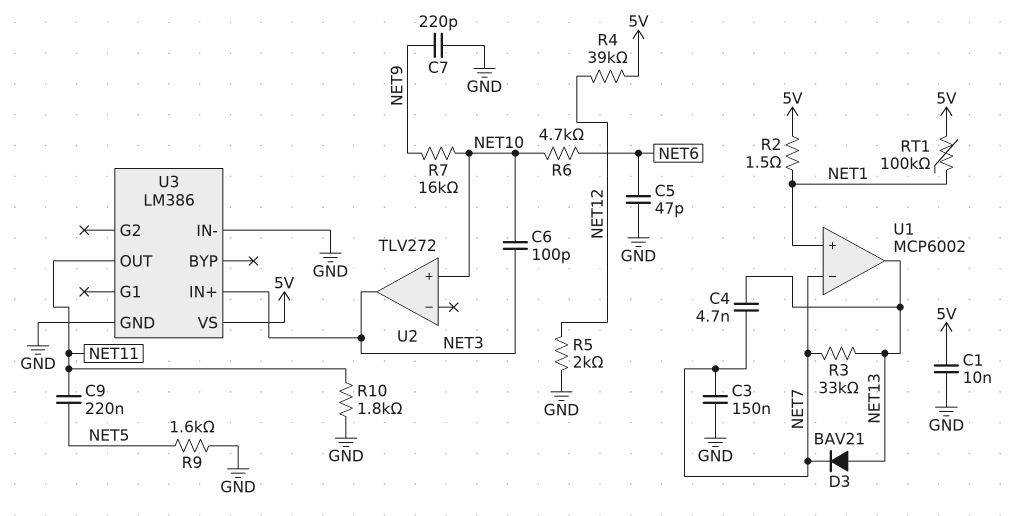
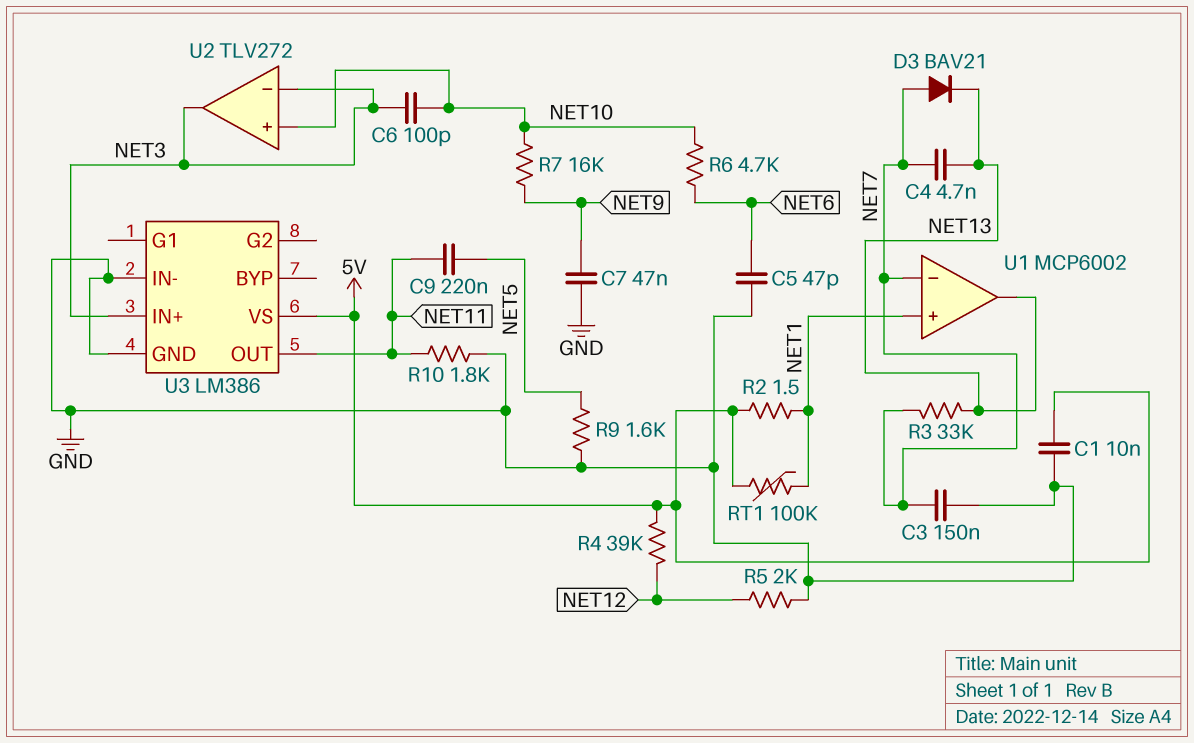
C7: 220pF (GND, NET9) -> 47nF (GND, NET9)
D3: diode BAV21 (A NET13, K NET7) -> diode BAV21 (A NET7, K NET13)
U2 pin in-: none -> NET3

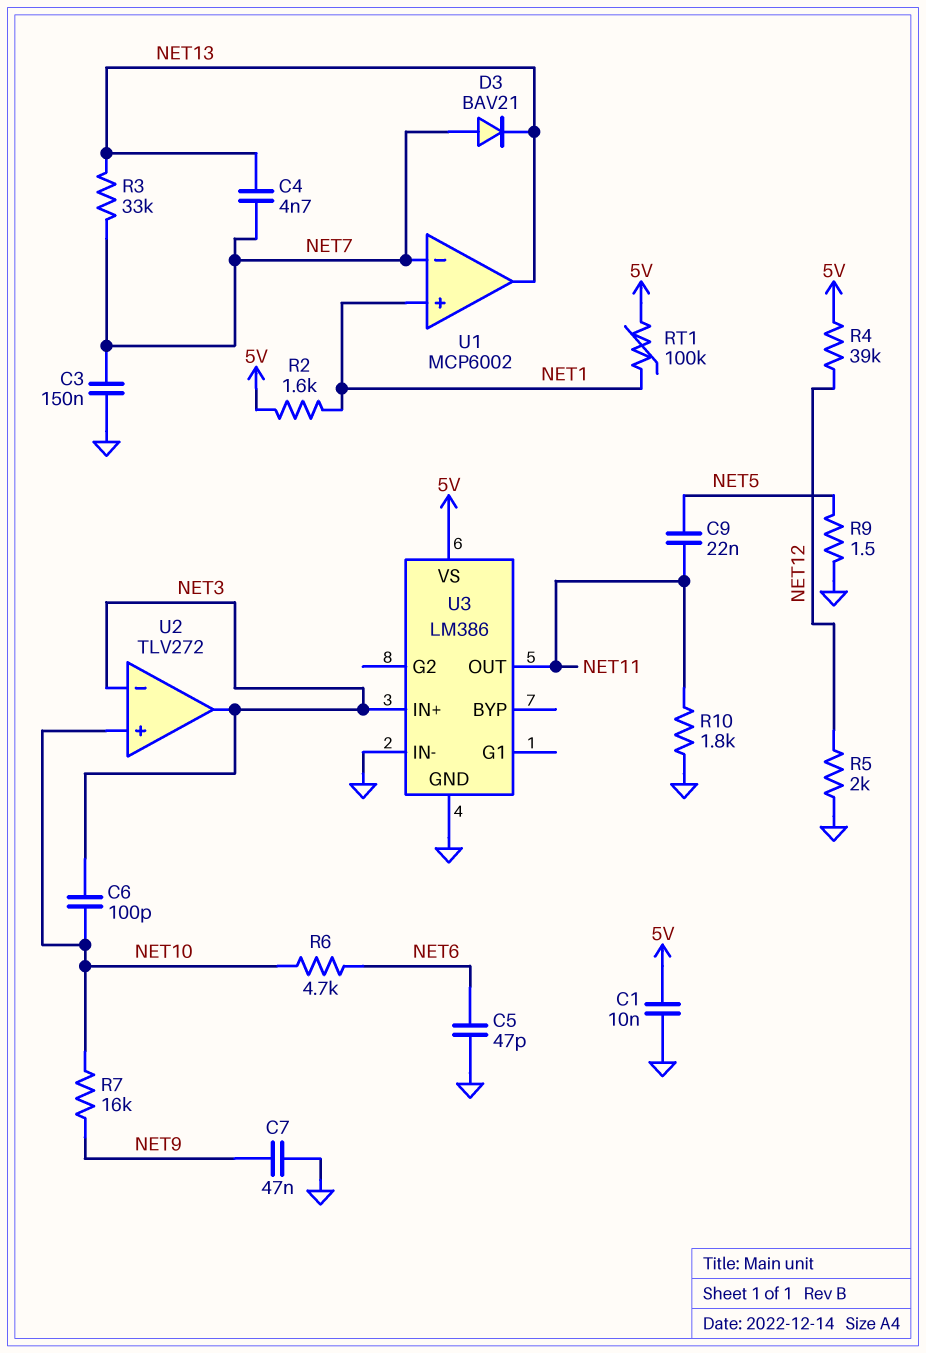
C9: 220nF (NET5, NET11) -> 22nF (NET5, NET11)
R2: 1.5 (5V, NET1) -> 1.6k (5V, NET1)
R9: 1.6k (GND, NET5) -> 1.5 (GND, NET5)

